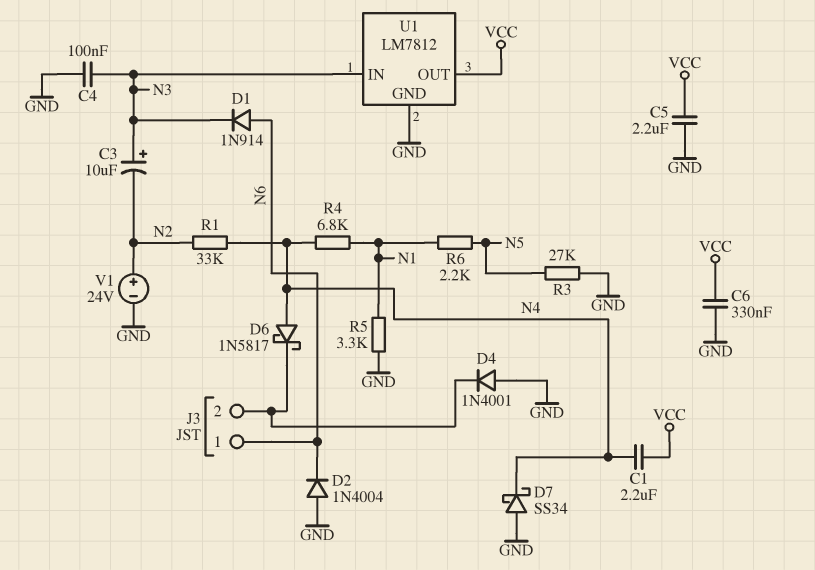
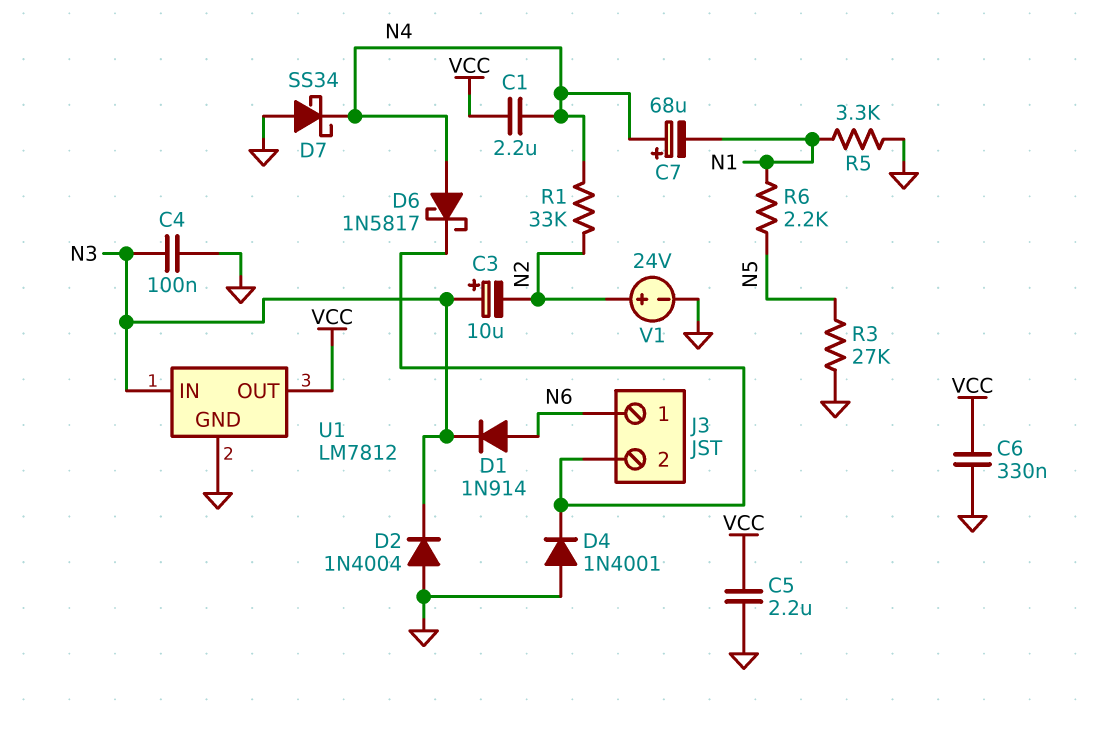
C7: none -> 68uF (plus N4, minus N1)
D2: diode 1N4004 (A GND, K N6) -> diode 1N4004 (A GND, K N3)
R4: 6.8k (N1, N4) -> none

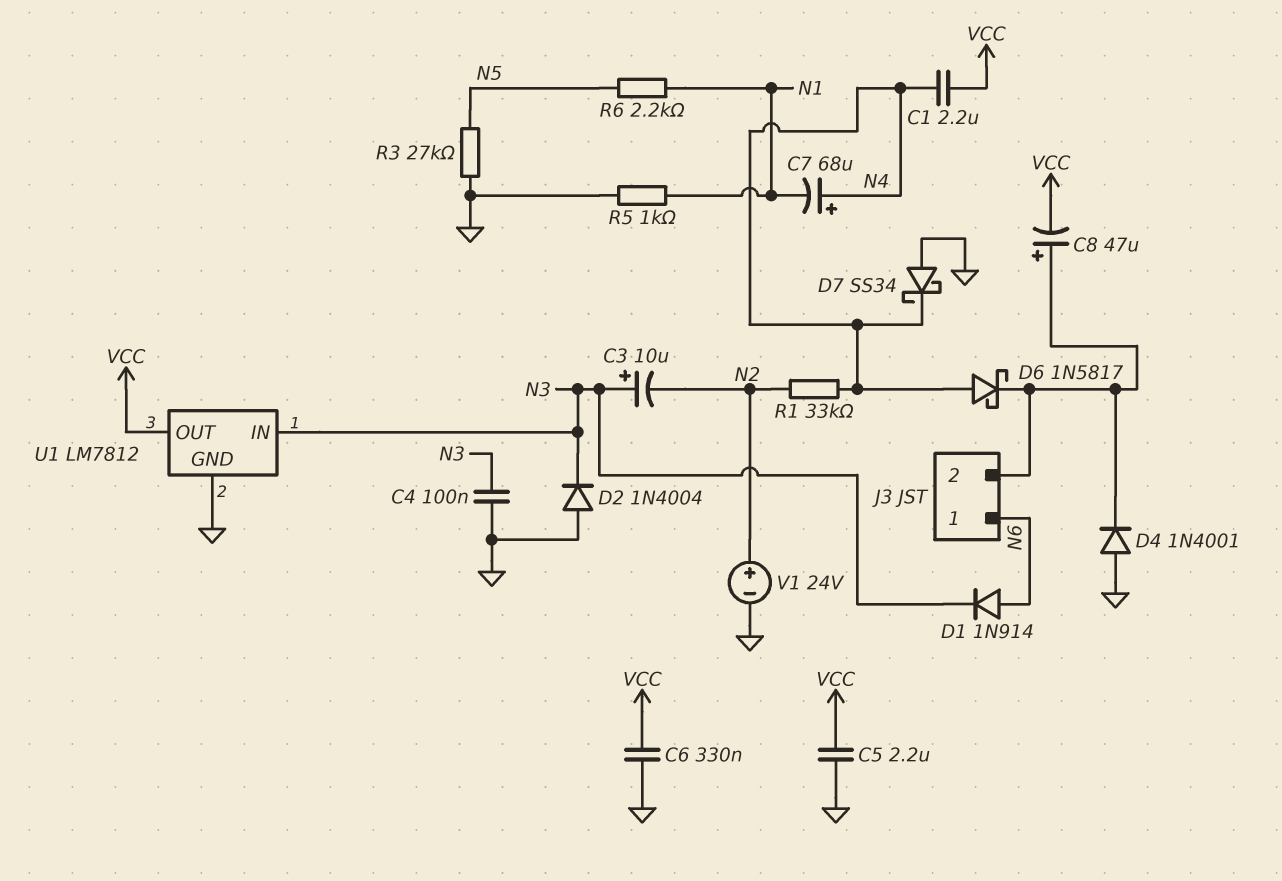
C8: none -> 47uF (plus J3/2, minus VCC)
R5: 3.3k (GND, N1) -> 1k (GND, N1)

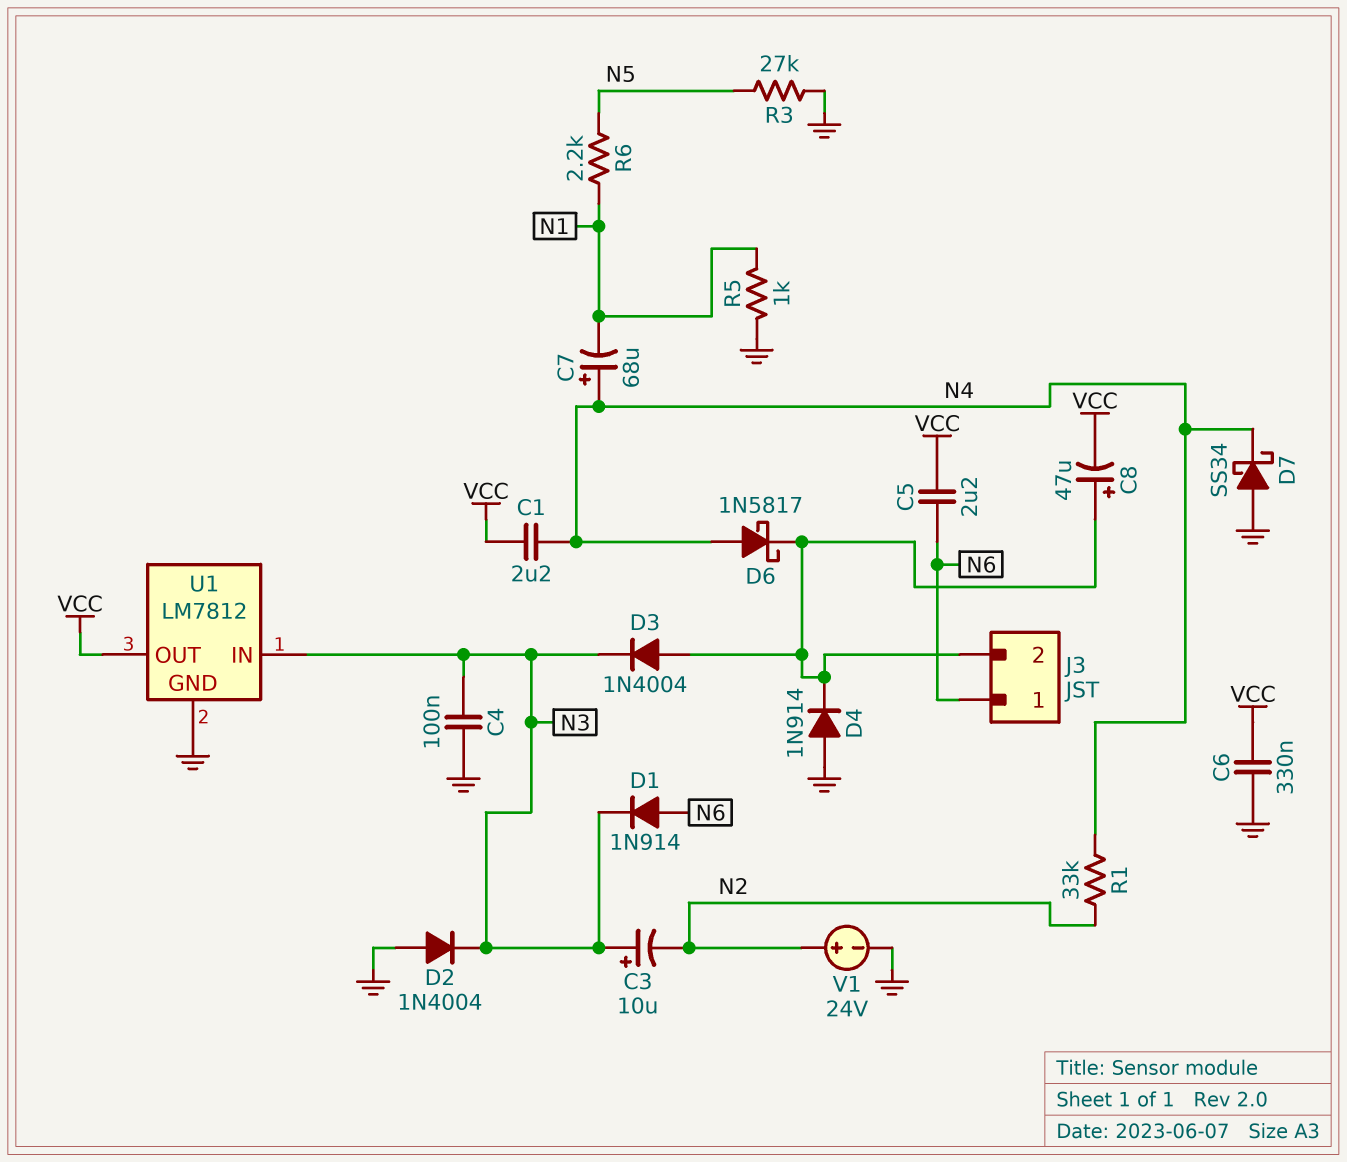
C5: 2.2uF (GND, VCC) -> 2.2uF (N6, VCC)
D3: none -> diode 1N4004 (A J3/2, K N3)
D4: diode 1N4001 (A GND, K J3/2) -> diode 1N914 (A GND, K J3/2)

